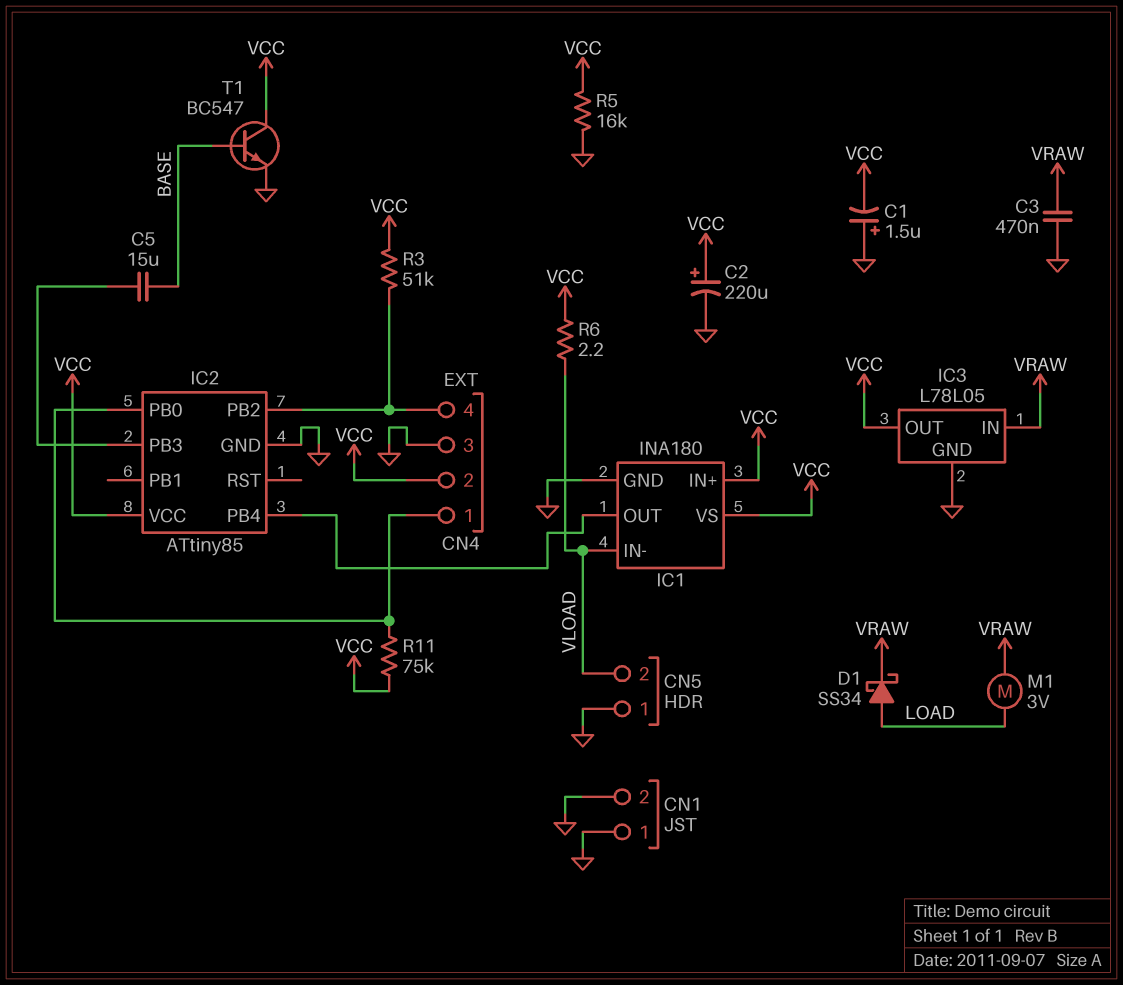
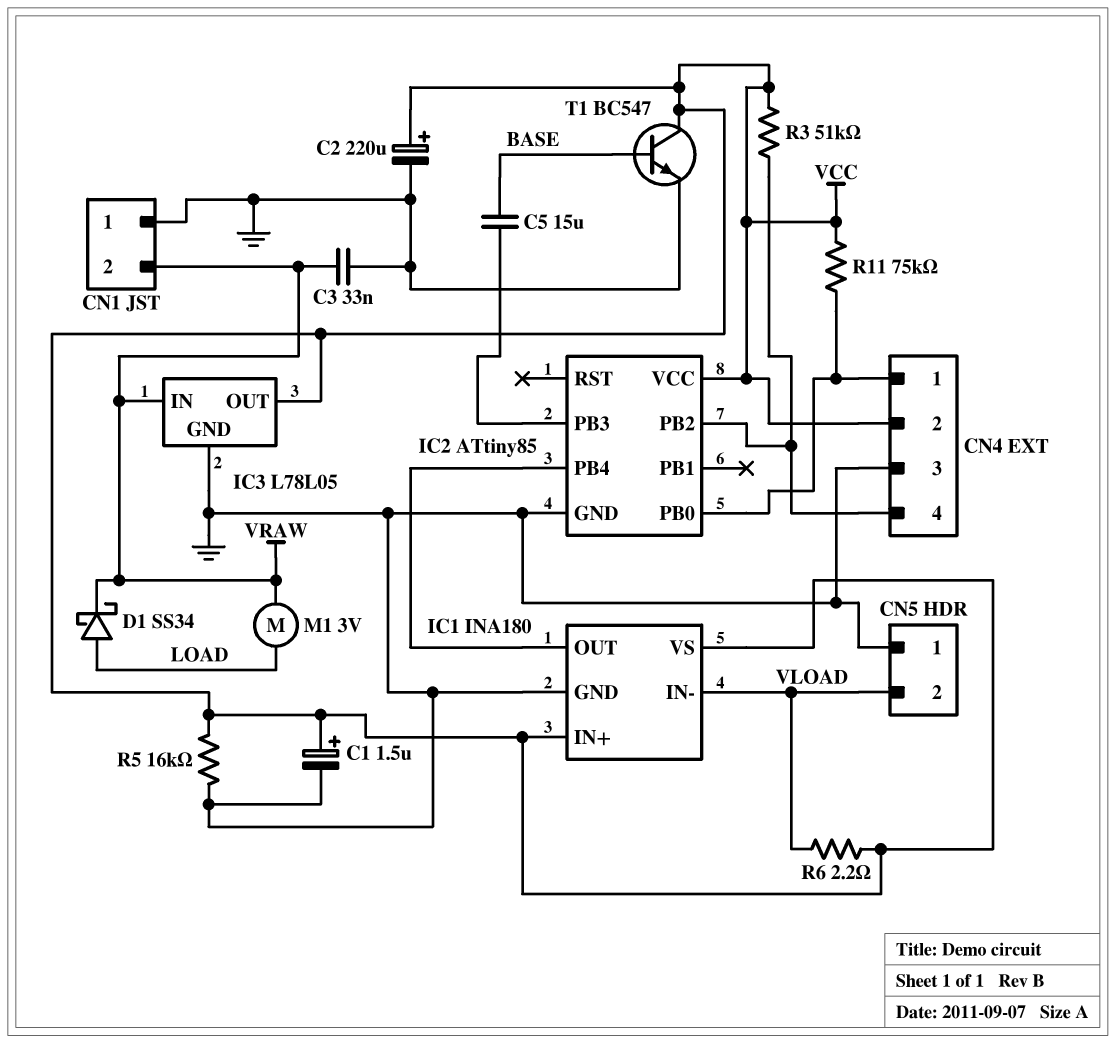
C1: 1.5uF (plus GND, minus VCC) -> 1.5uF (plus VCC, minus GND)
C3: 470nF (GND, VRAW) -> 33nF (GND, VRAW)
CN1 pin 2: GND -> VRAW

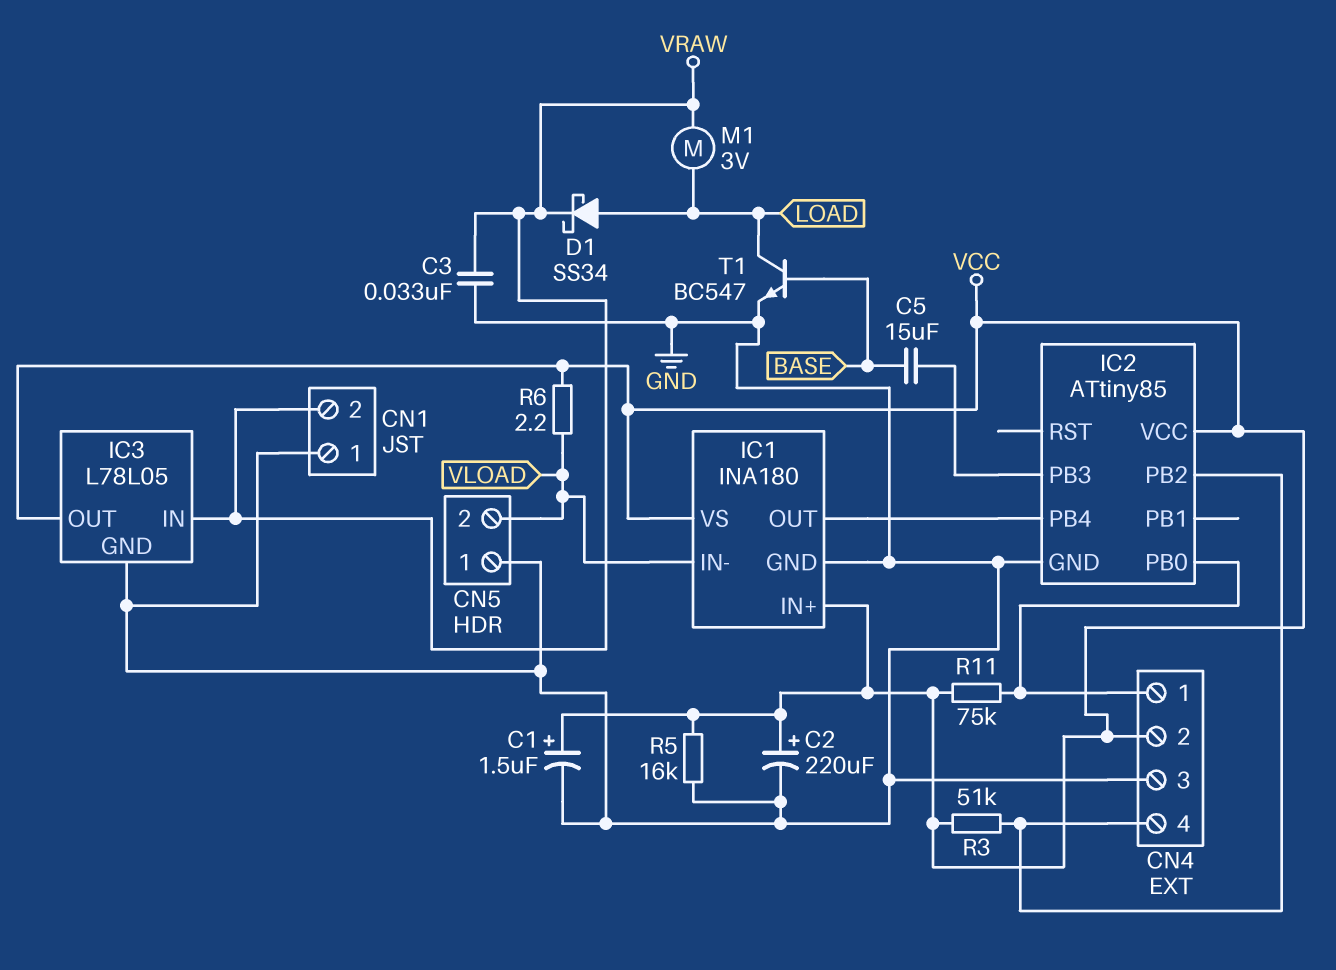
T1: NPN BC547 (B BASE, C VCC, E GND) -> NPN BC547 (B BASE, C LOAD, E GND)

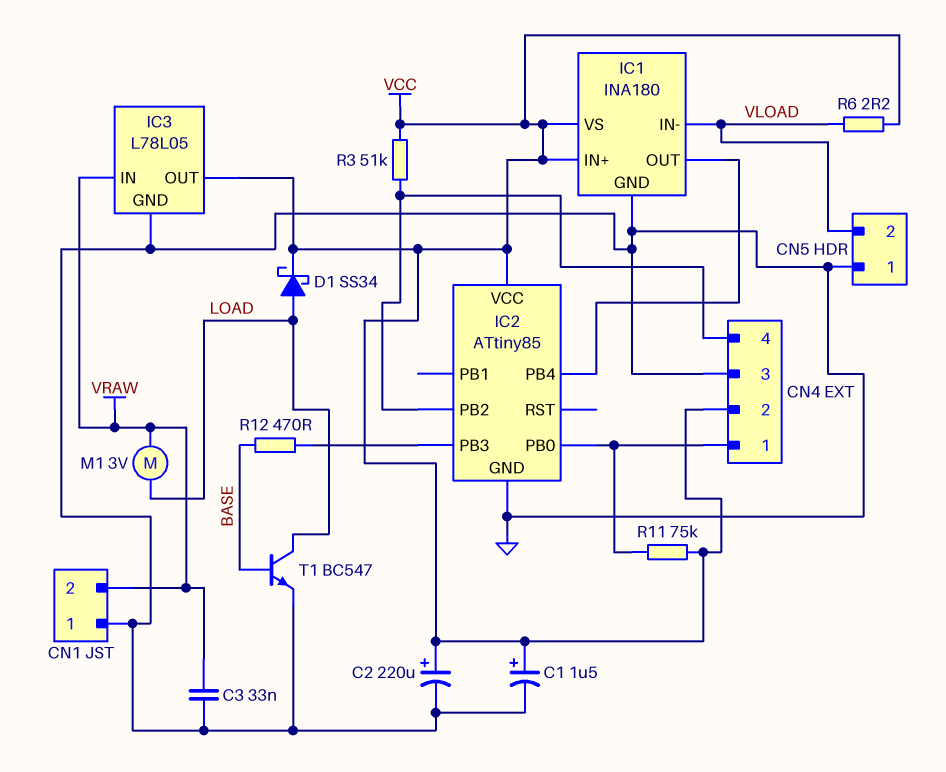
C5: 15uF (BASE, IC2/PB3) -> none
D1: schottky SS34 (A LOAD, K VRAW) -> schottky SS34 (A LOAD, K VCC)
R5: 16k (GND, VCC) -> none
R12: none -> 470 (BASE, IC2/PB3)

